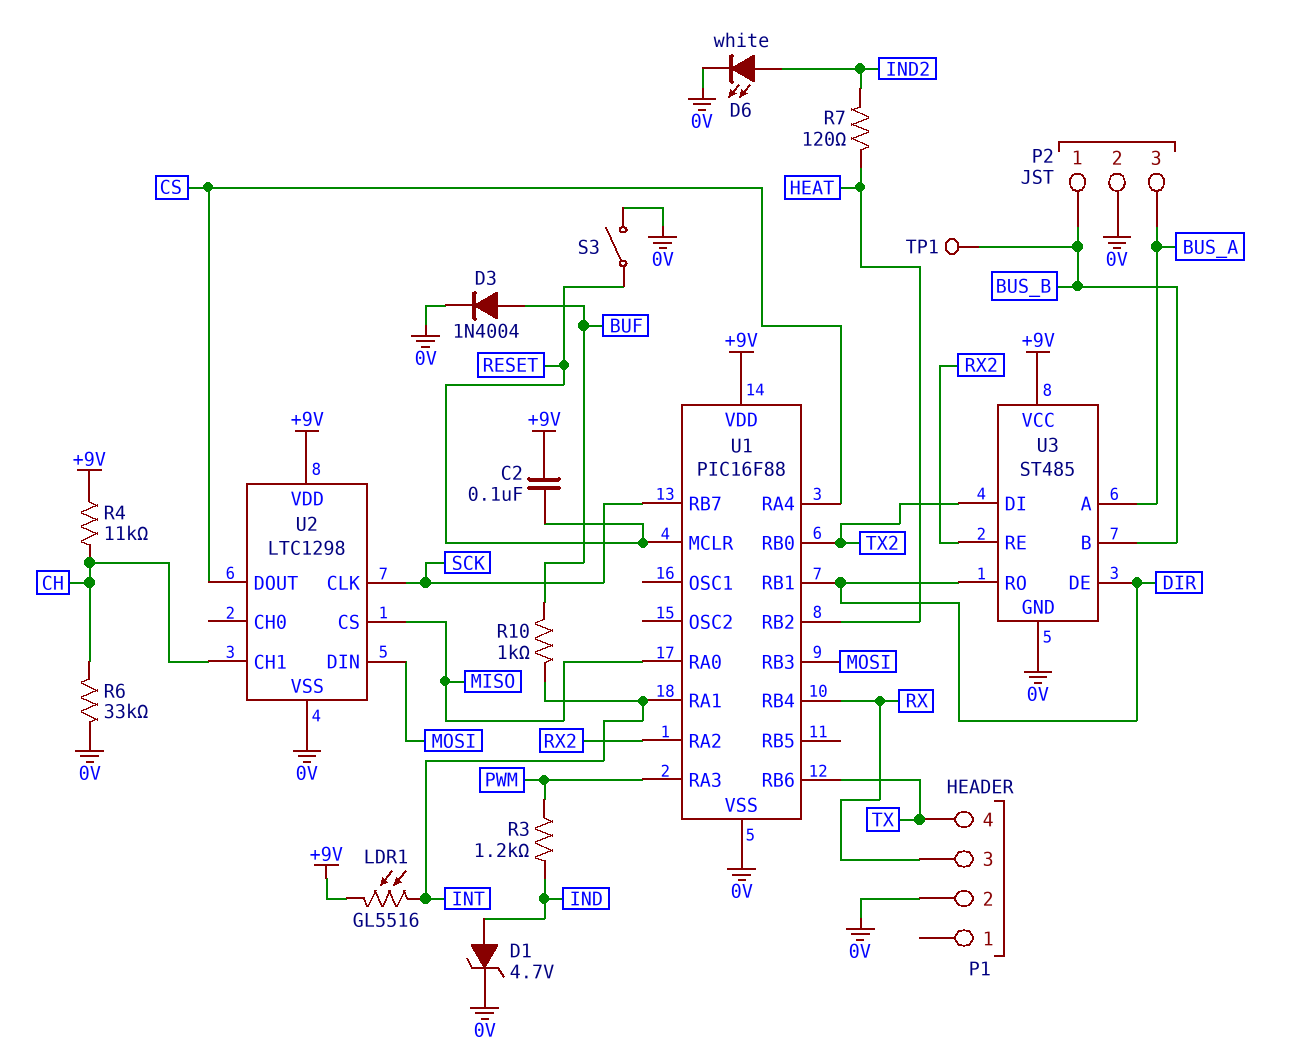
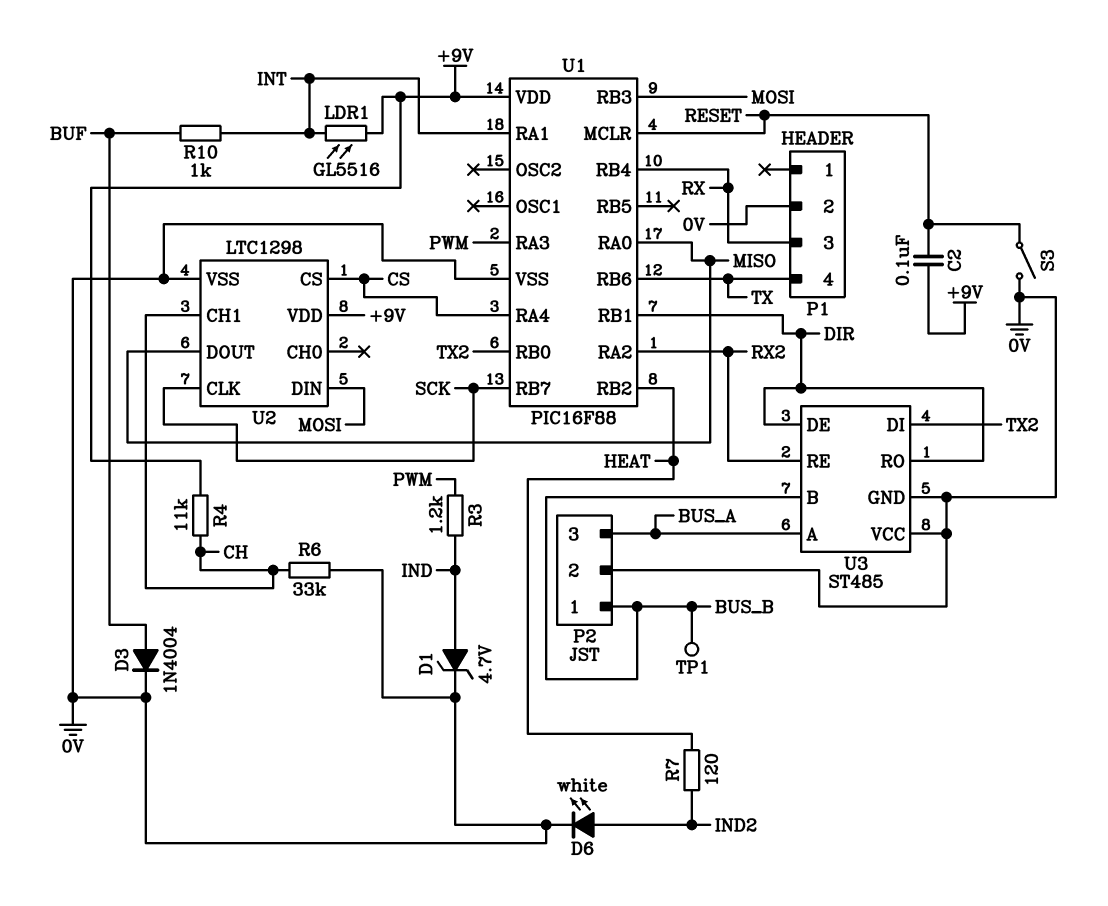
U2 pin CS: MISO -> CS
U2 pin DOUT: CS -> MISO
U3 pin VCC: +9V -> 0V

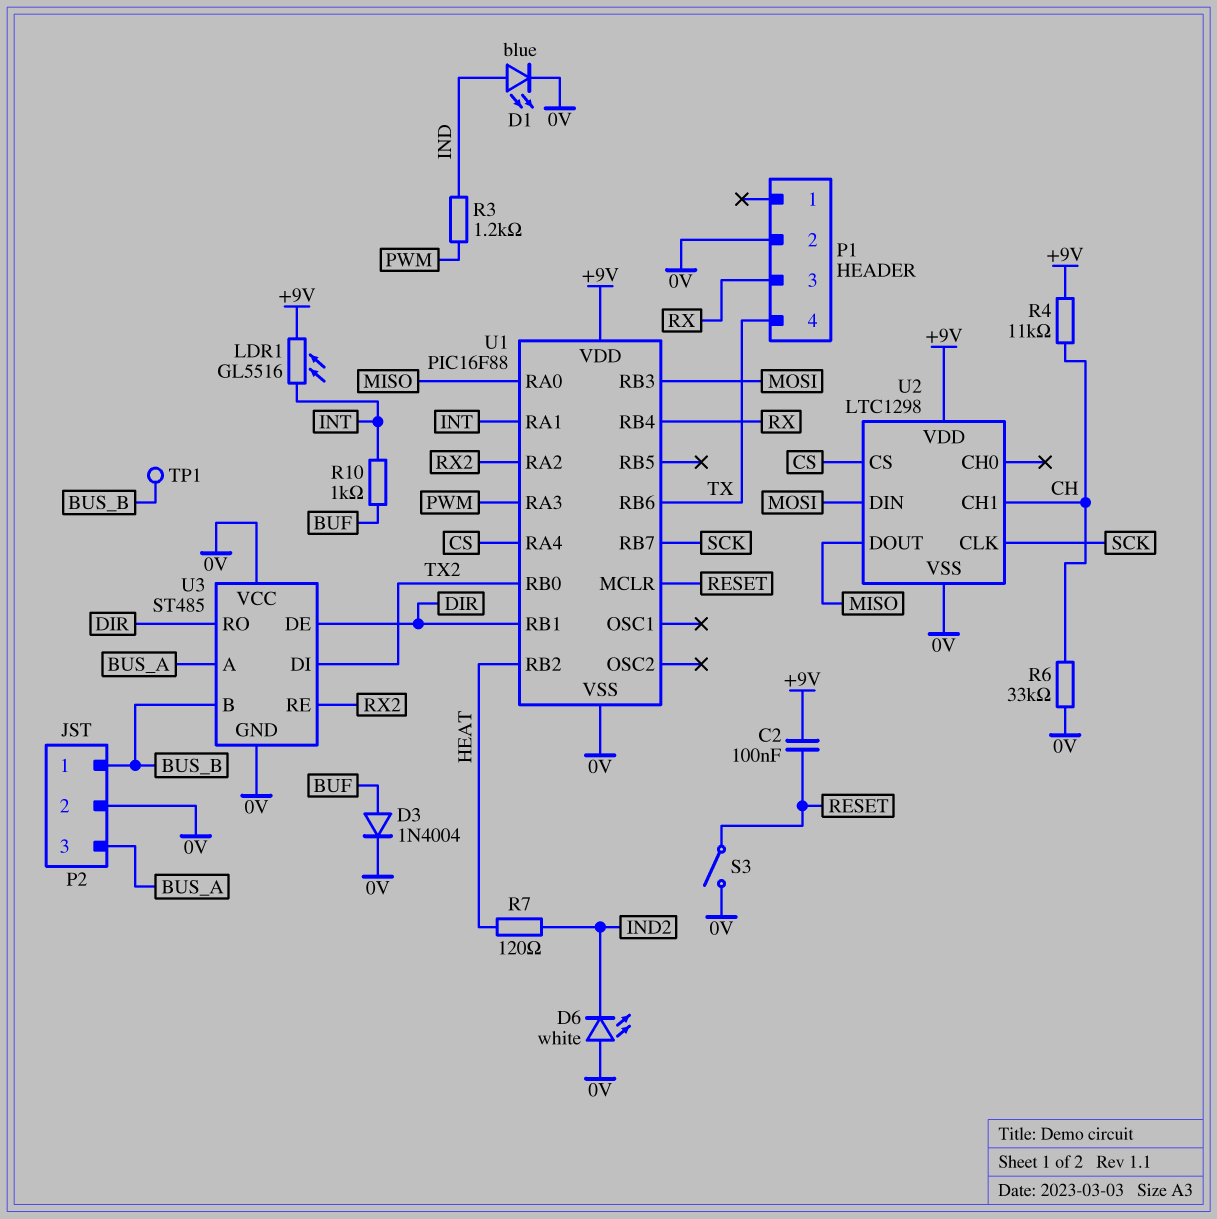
D1: zener 4.7V (A IND, K 0V) -> LED blue (A IND, K 0V)
D6: LED white (A IND2, K 0V) -> LED white (A 0V, K IND2)

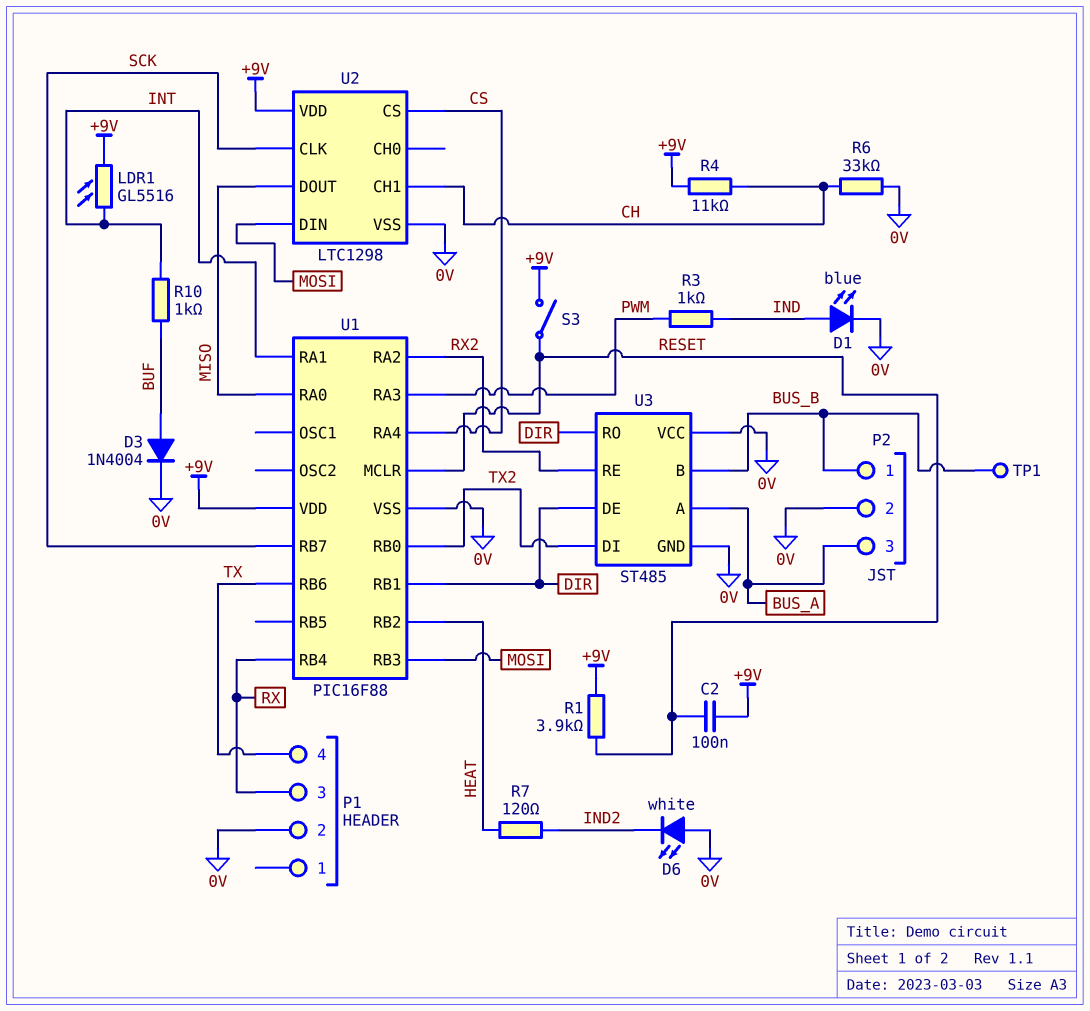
R1: none -> 3.9k (+9V, RESET)
R3: 1.2k (IND, PWM) -> 1k (IND, PWM)
S3: switch (0V, RESET) -> switch (+9V, RESET)

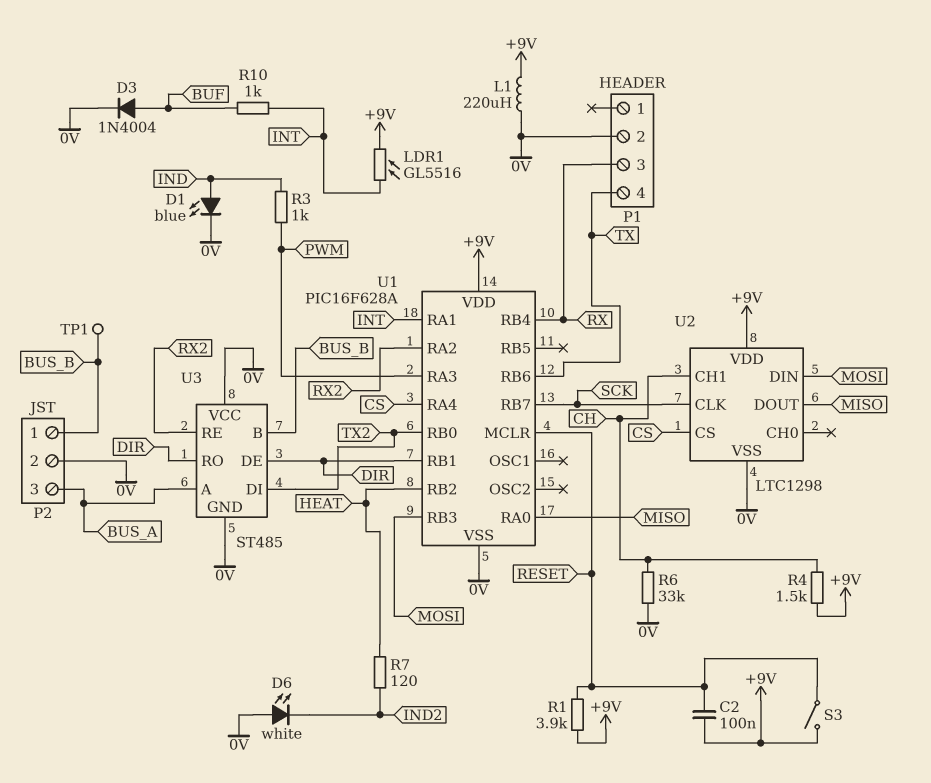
L1: none -> 220uH (+9V, 0V)
R4: 11k (+9V, CH) -> 1.5k (+9V, CH)
U1: PIC16F88 -> PIC16F628A

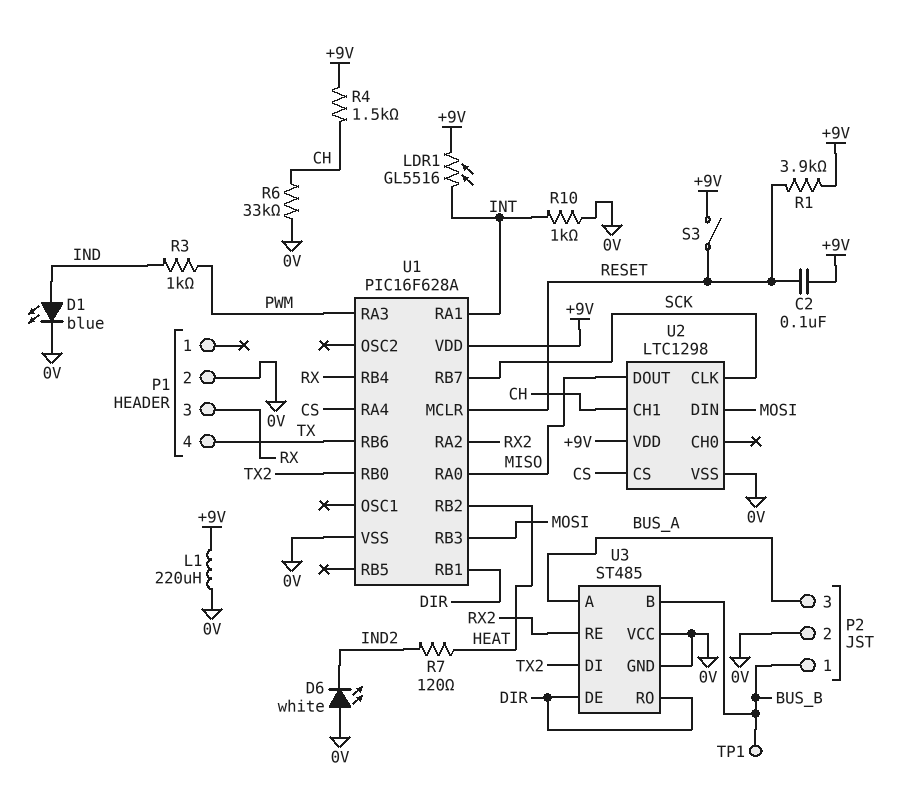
D3: diode 1N4004 (A BUF, K 0V) -> none
R10: 1k (BUF, INT) -> 1k (0V, INT)

